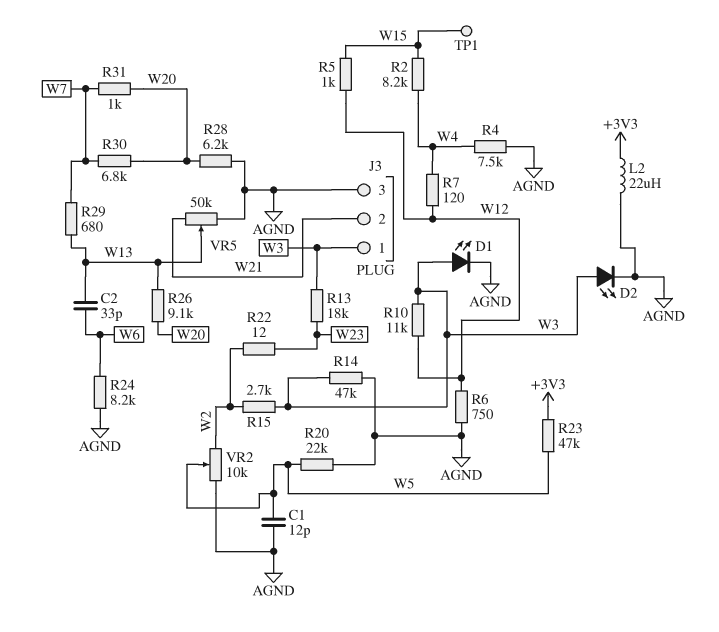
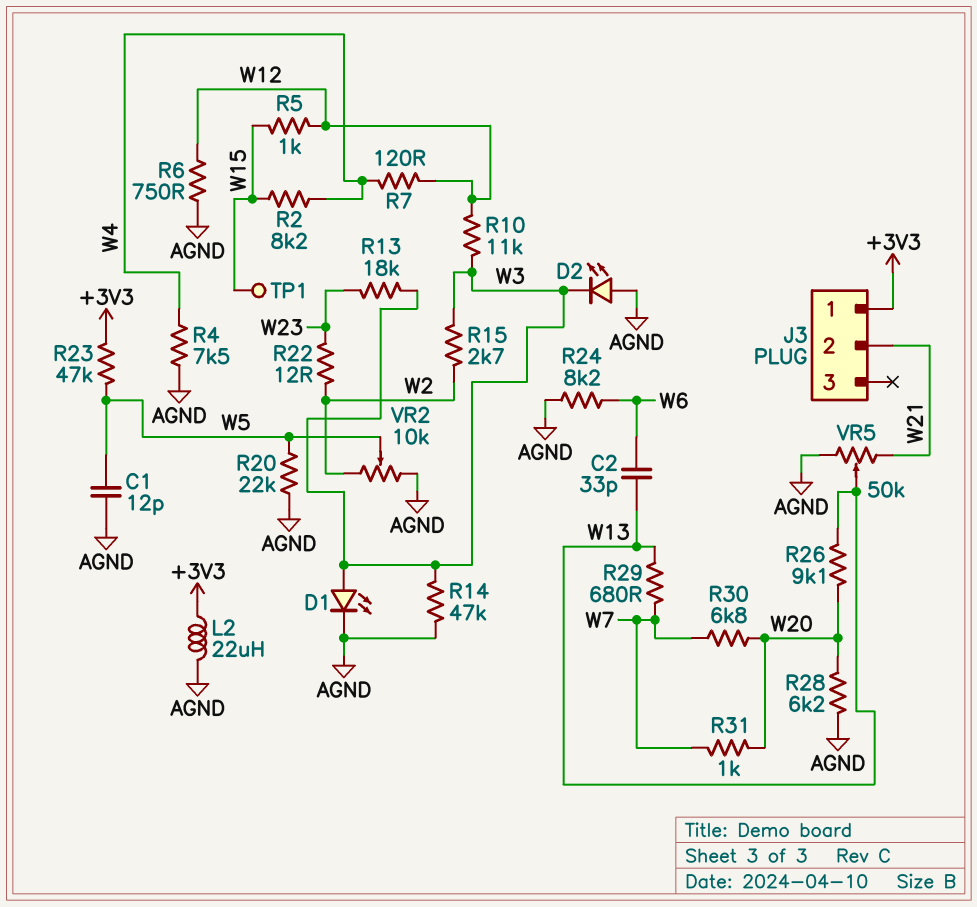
D2: LED (A W3, K AGND) -> LED (A AGND, K W3)
J3 pin 1: W3 -> +3V3
J3 pin 3: AGND -> none

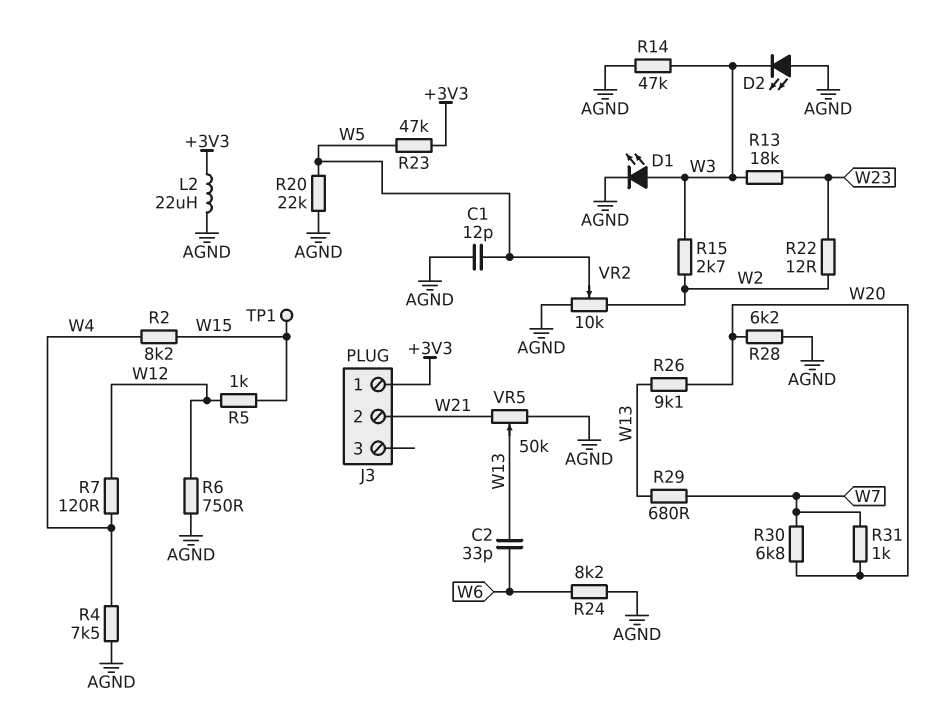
R10: 11k (W3, W12) -> none

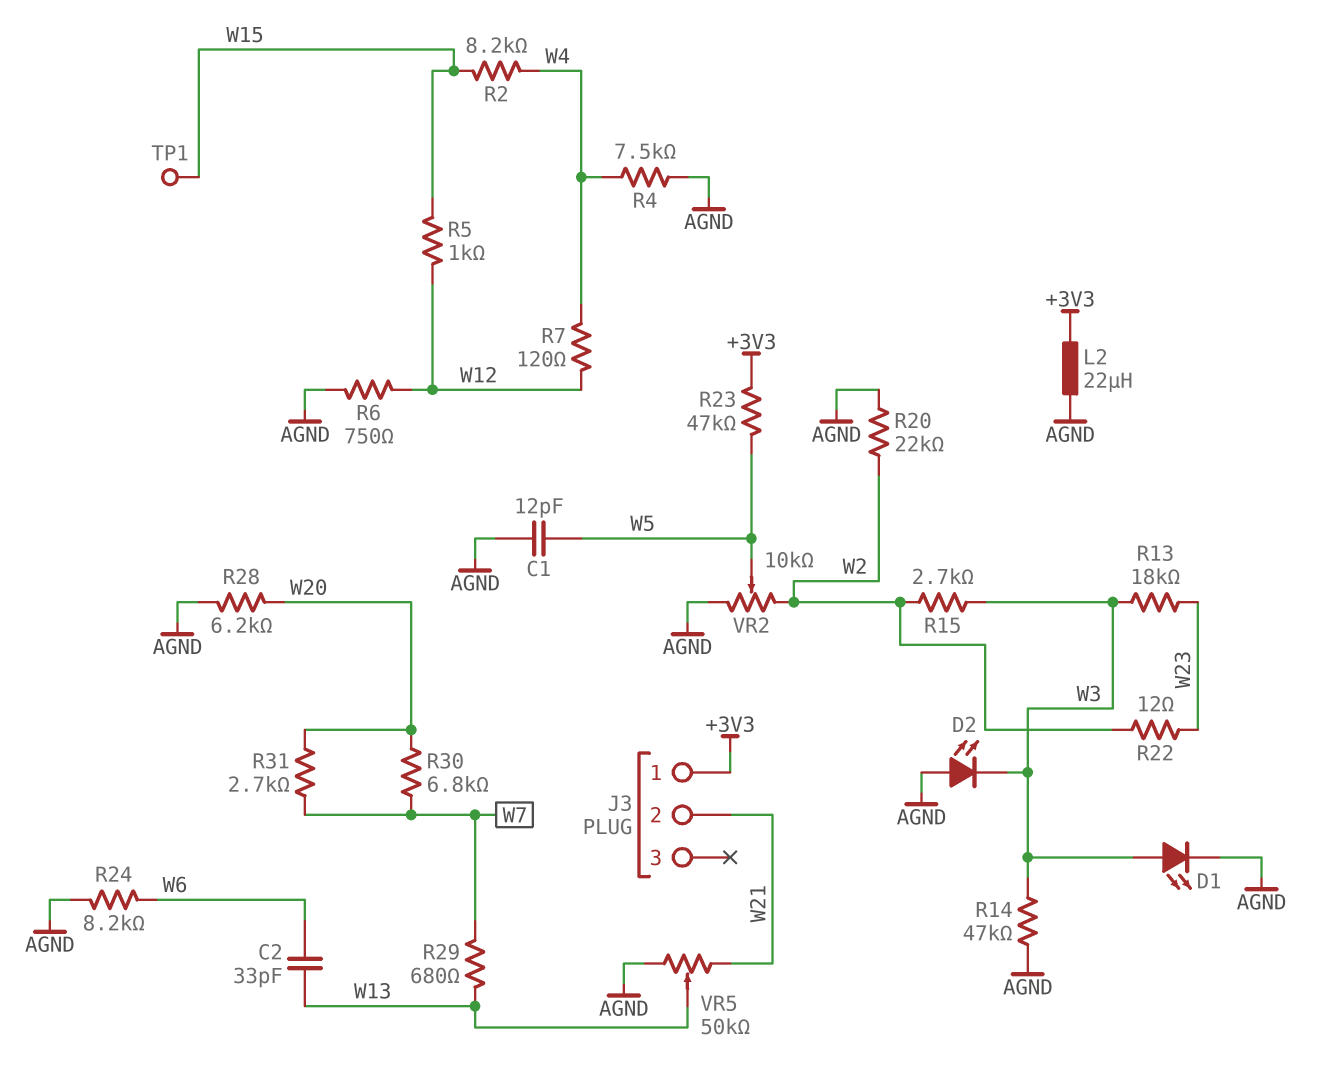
R20: 22k (AGND, W5) -> 22k (AGND, W2)
R26: 9.1k (W13, W20) -> none
R31: 1k (W7, W20) -> 2.7k (W7, W20)

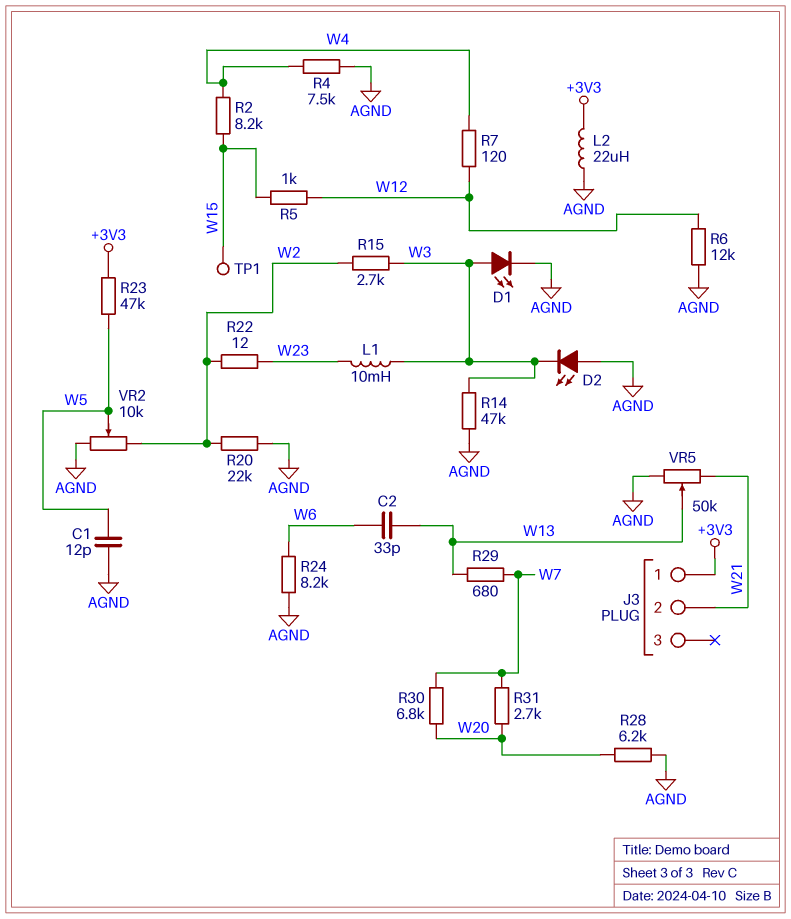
L1: none -> 10mH (W3, W23)
R6: 750 (AGND, W12) -> 12k (AGND, W12)
R13: 18k (W3, W23) -> none

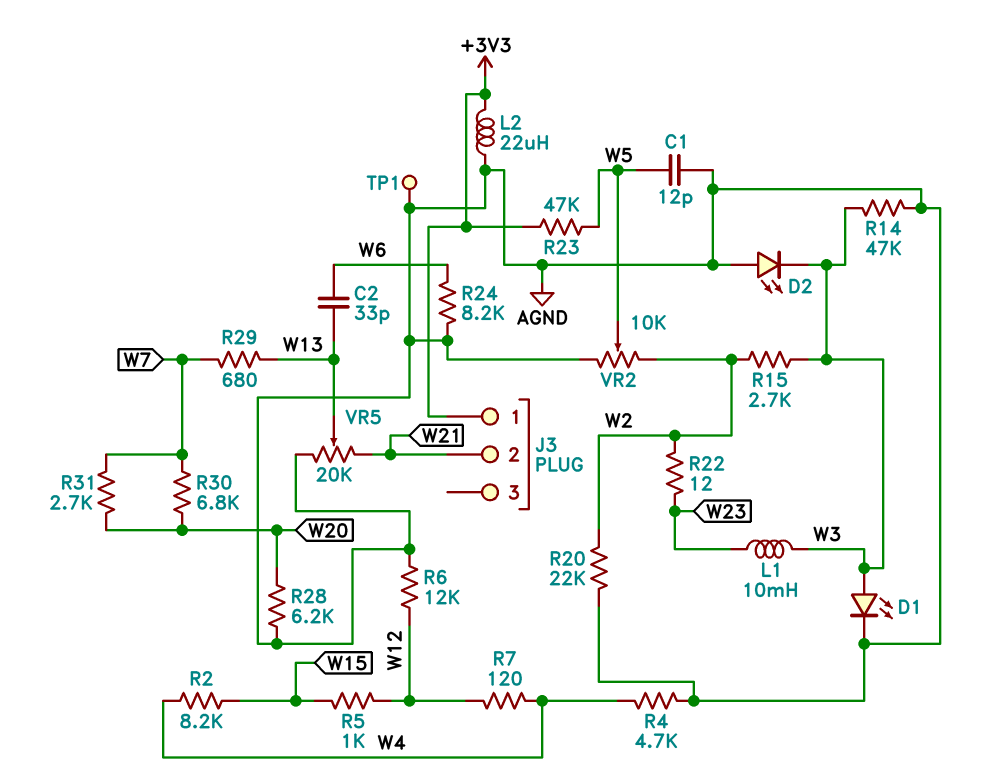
R4: 7.5k (AGND, W4) -> 4.7k (AGND, W4)
TP1: test point (W15) -> test point (AGND)
VR5: 50k (AGND, W21, wiper W13) -> 20k (AGND, W21, wiper W13)

